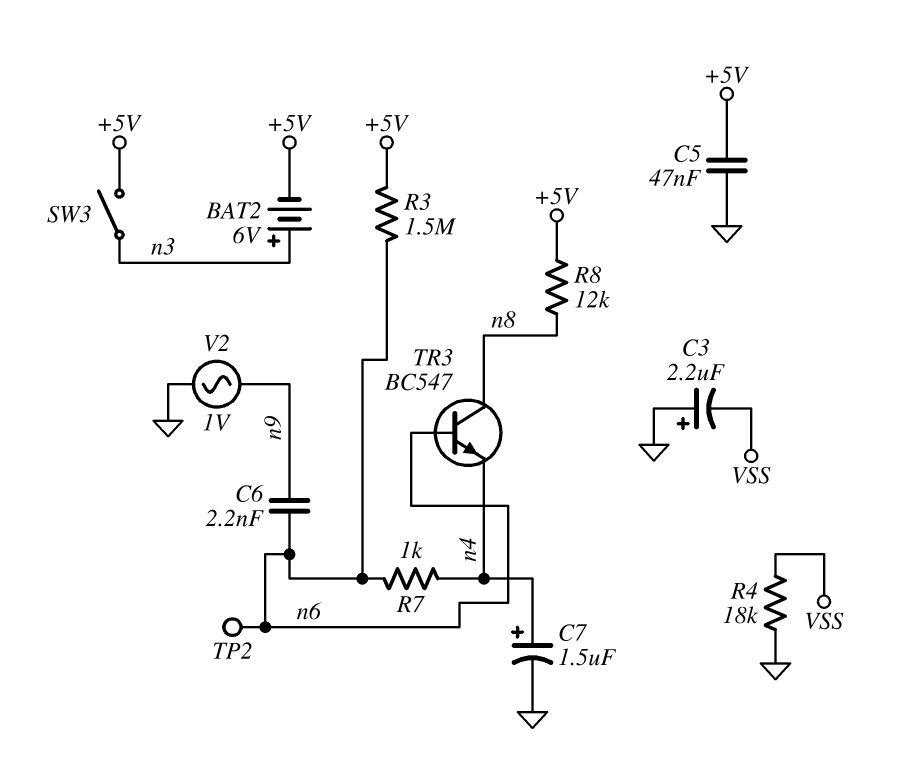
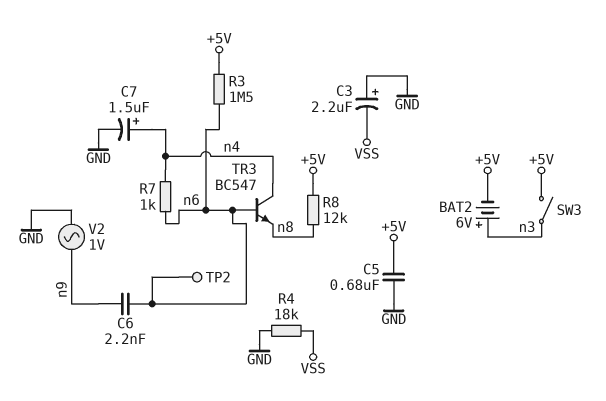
C5: 47nF (+5V, GND) -> 680nF (+5V, GND)
TR3: NPN BC547 (B n6, C n8, E n4) -> NPN BC547 (B n6, C n4, E n8)

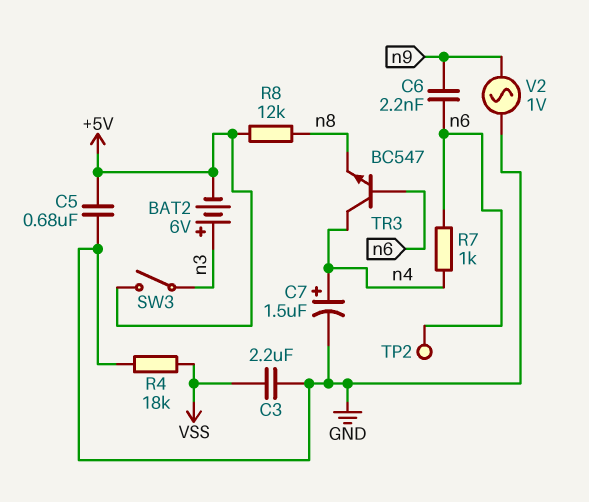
C3: 2.2uF (plus GND, minus VSS) -> 2.2uF (GND, VSS)
R3: 1.5M (+5V, n6) -> none

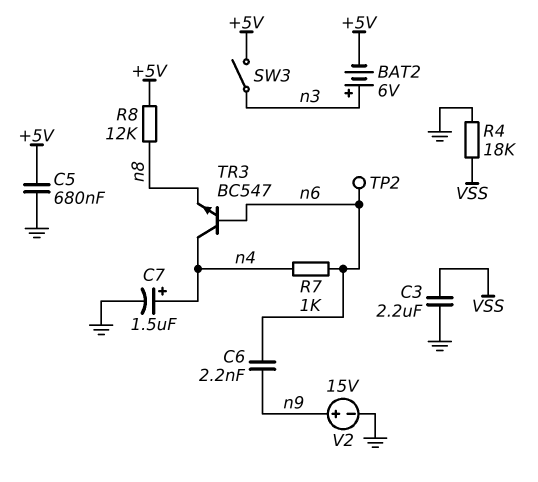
V2: AC 1V (GND, n9) -> 15V (plus n9, minus GND)

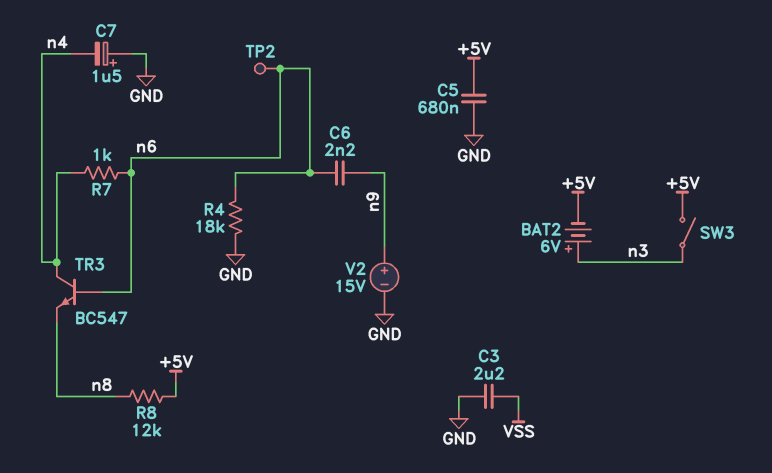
C7: 1.5uF (plus n4, minus GND) -> 1.5uF (plus GND, minus n4)
R4: 18k (GND, VSS) -> 18k (GND, n6)

